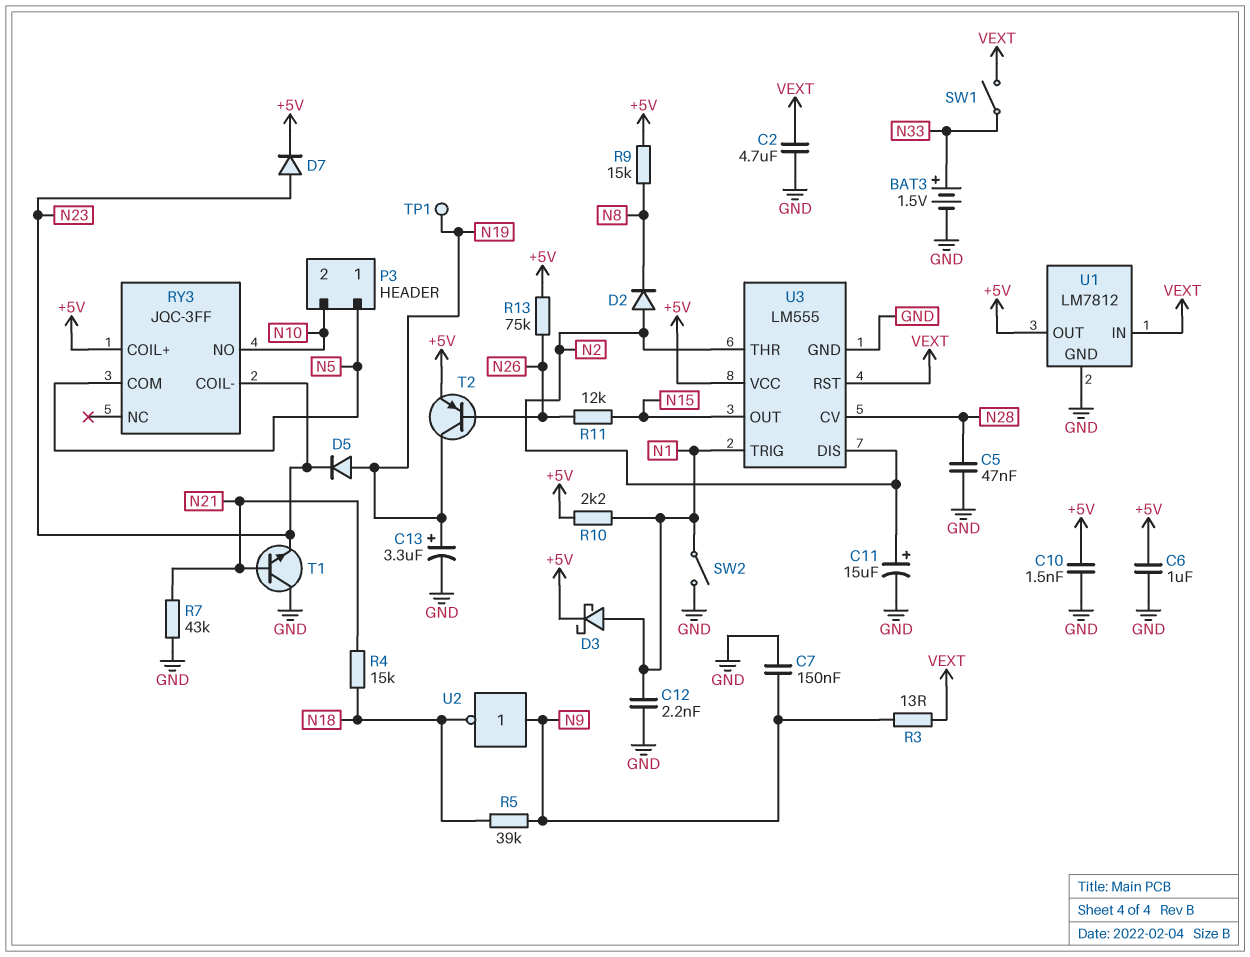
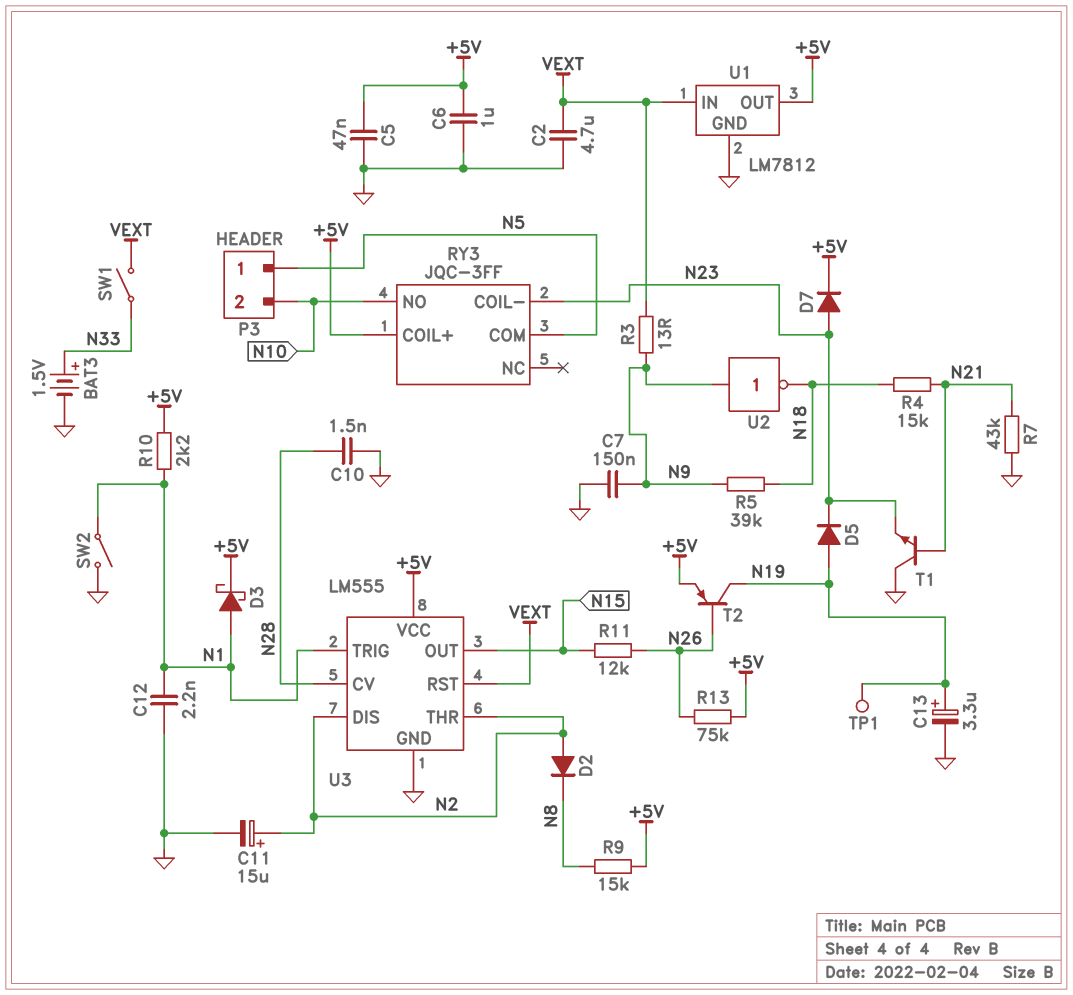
C5: 47nF (GND, N28) -> 47nF (+5V, GND)
C10: 1.5nF (+5V, GND) -> 1.5nF (GND, N28)

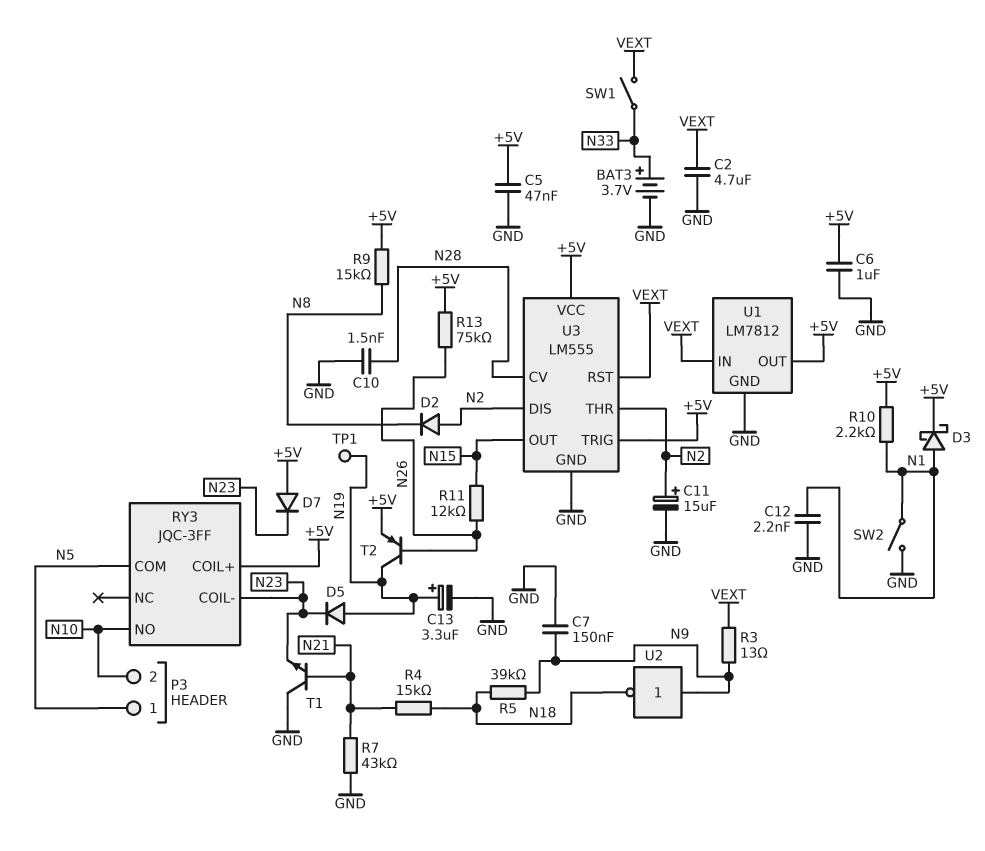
BAT3: 1.5V (plus N33, minus GND) -> 3.7V (plus N33, minus GND)
D7: diode (A N23, K +5V) -> diode (A +5V, K N23)
U3 pin TRIG: N1 -> +5V

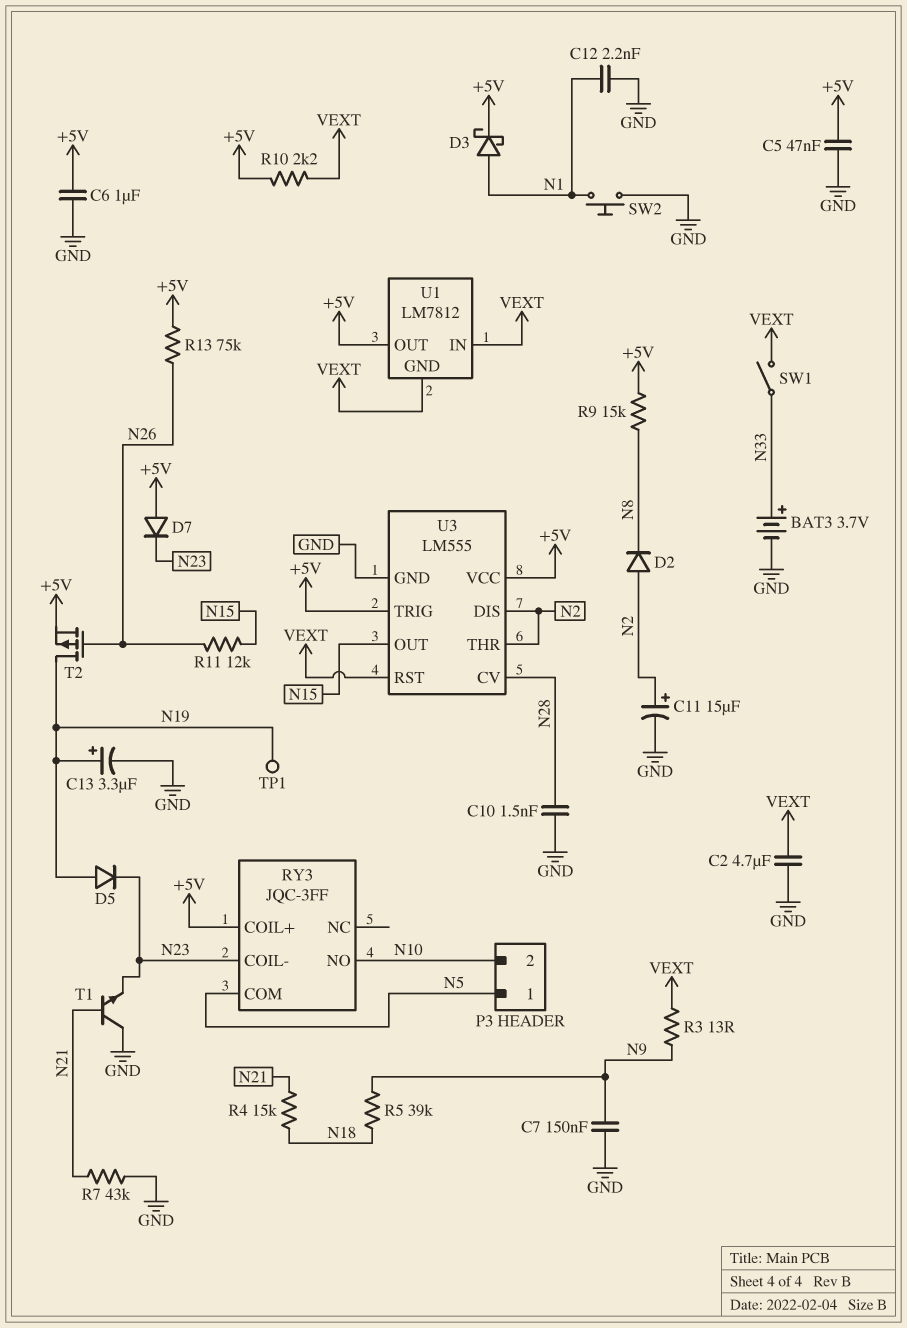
R10: 2.2k (+5V, N1) -> 2.2k (+5V, VEXT)
SW2: switch (GND, N1) -> button (GND, N1)
T2: PNP (B N26, C N19, E +5V) -> PMOS (G N26, D N19, S +5V)
U1 pin GND: GND -> VEXT
U2: NOT (in N9, out N18) -> none

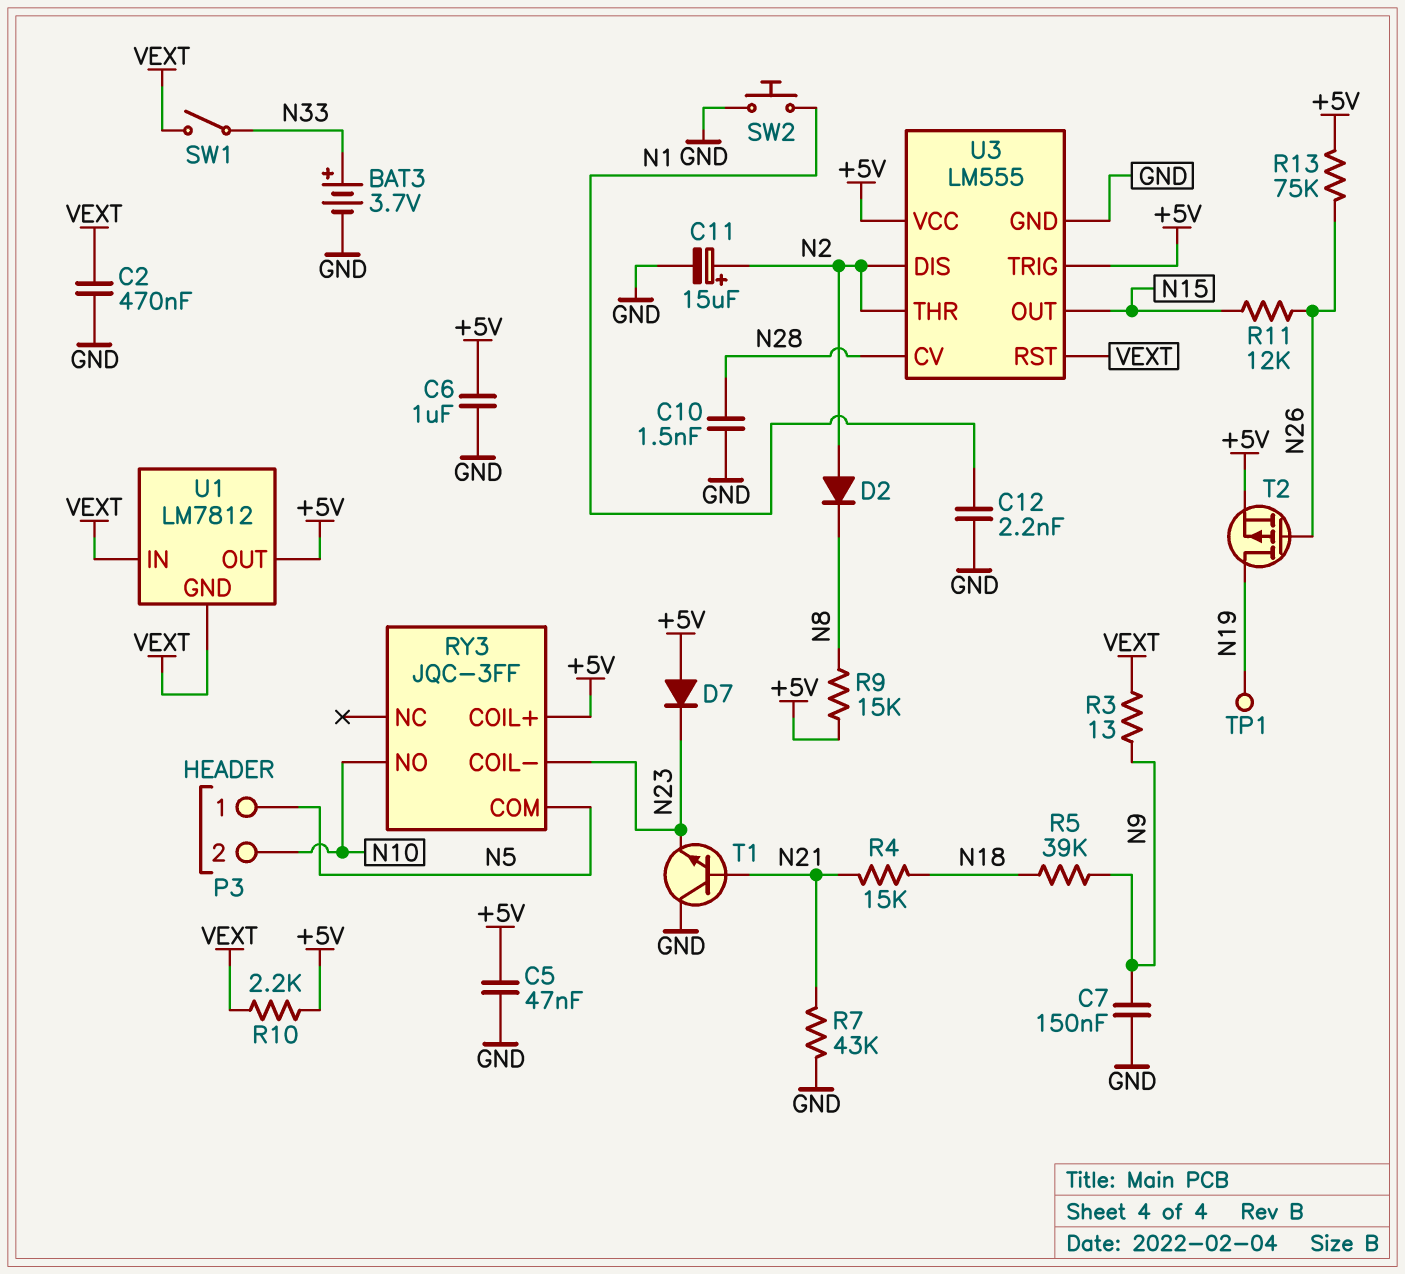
C2: 4.7uF (GND, VEXT) -> 470nF (GND, VEXT)
C13: 3.3uF (plus N19, minus GND) -> none
D3: schottky (A N1, K +5V) -> none
D5: diode (A N19, K N23) -> none

